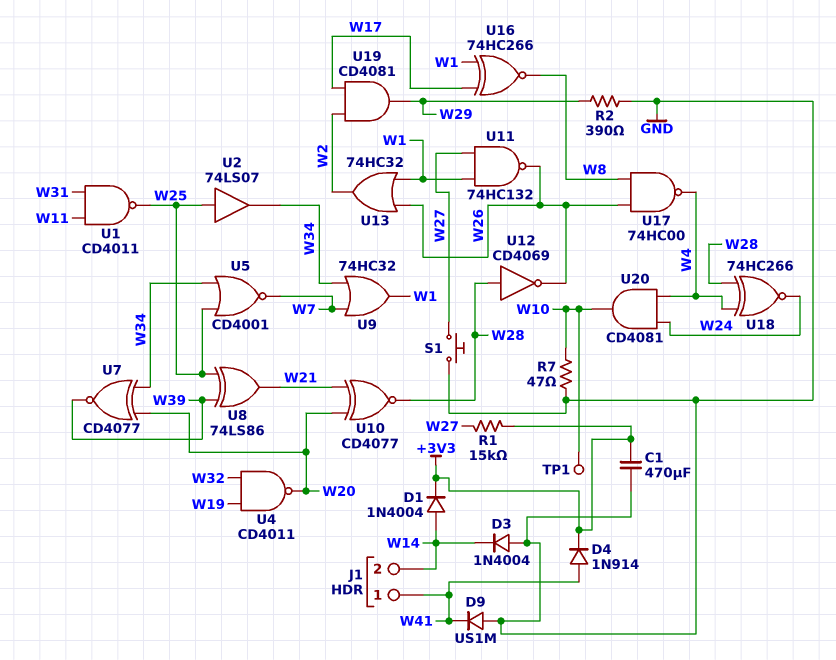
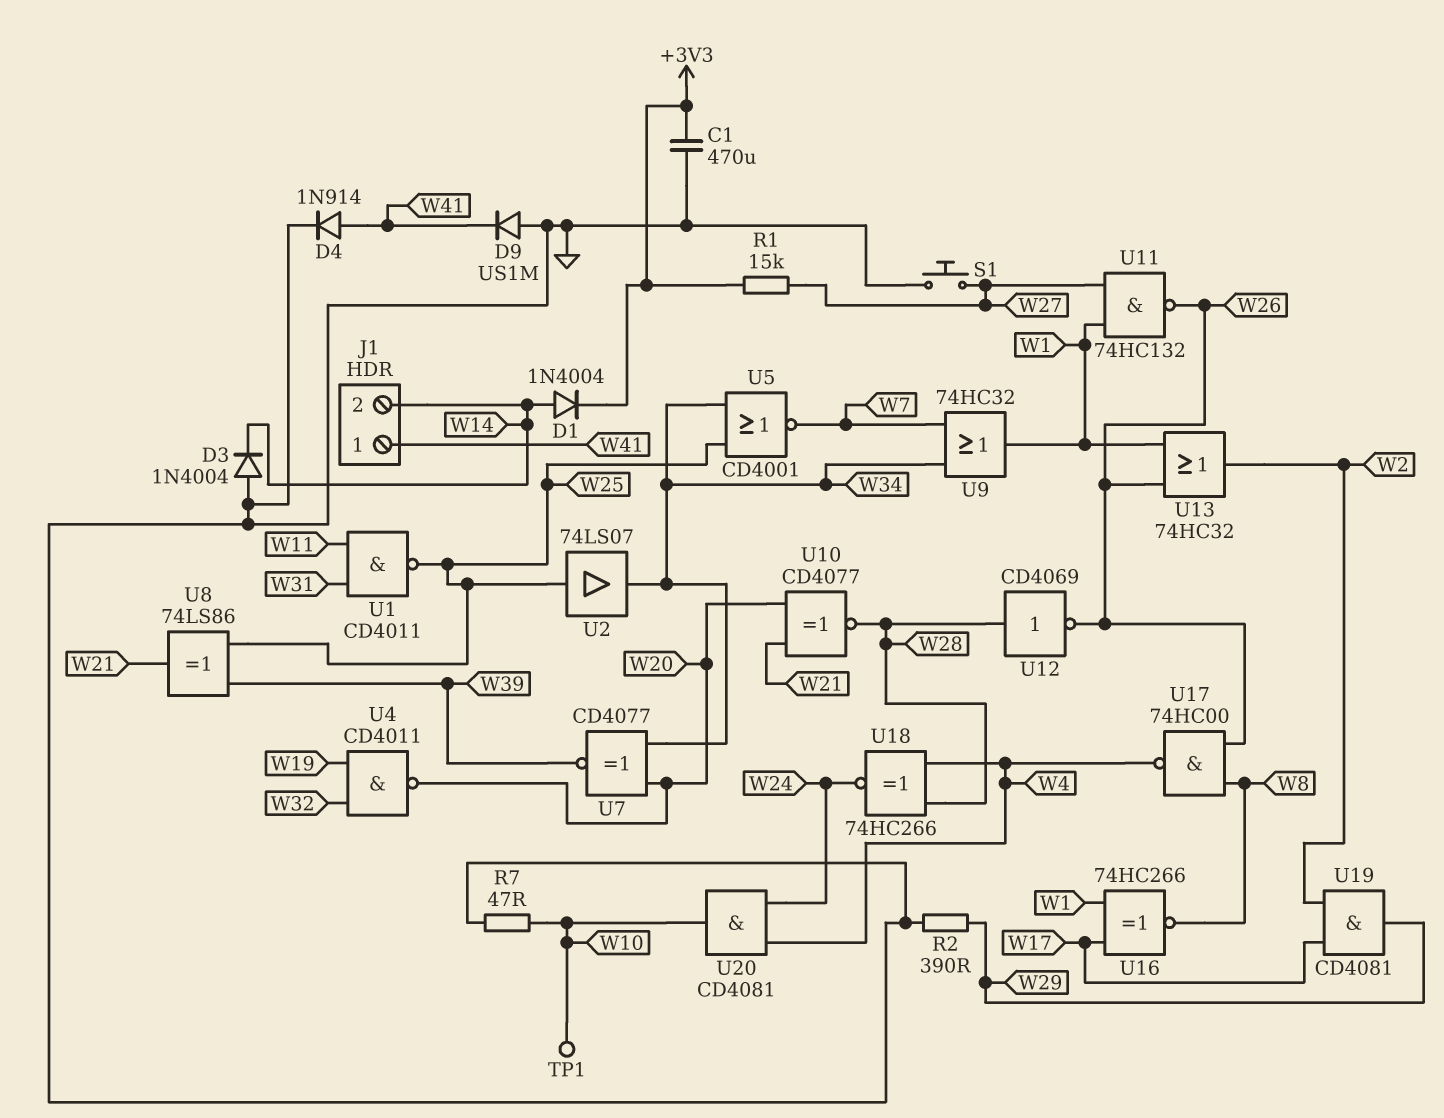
D4: diode 1N914 (A W41, K +3V3) -> diode 1N914 (A W41, K GND)

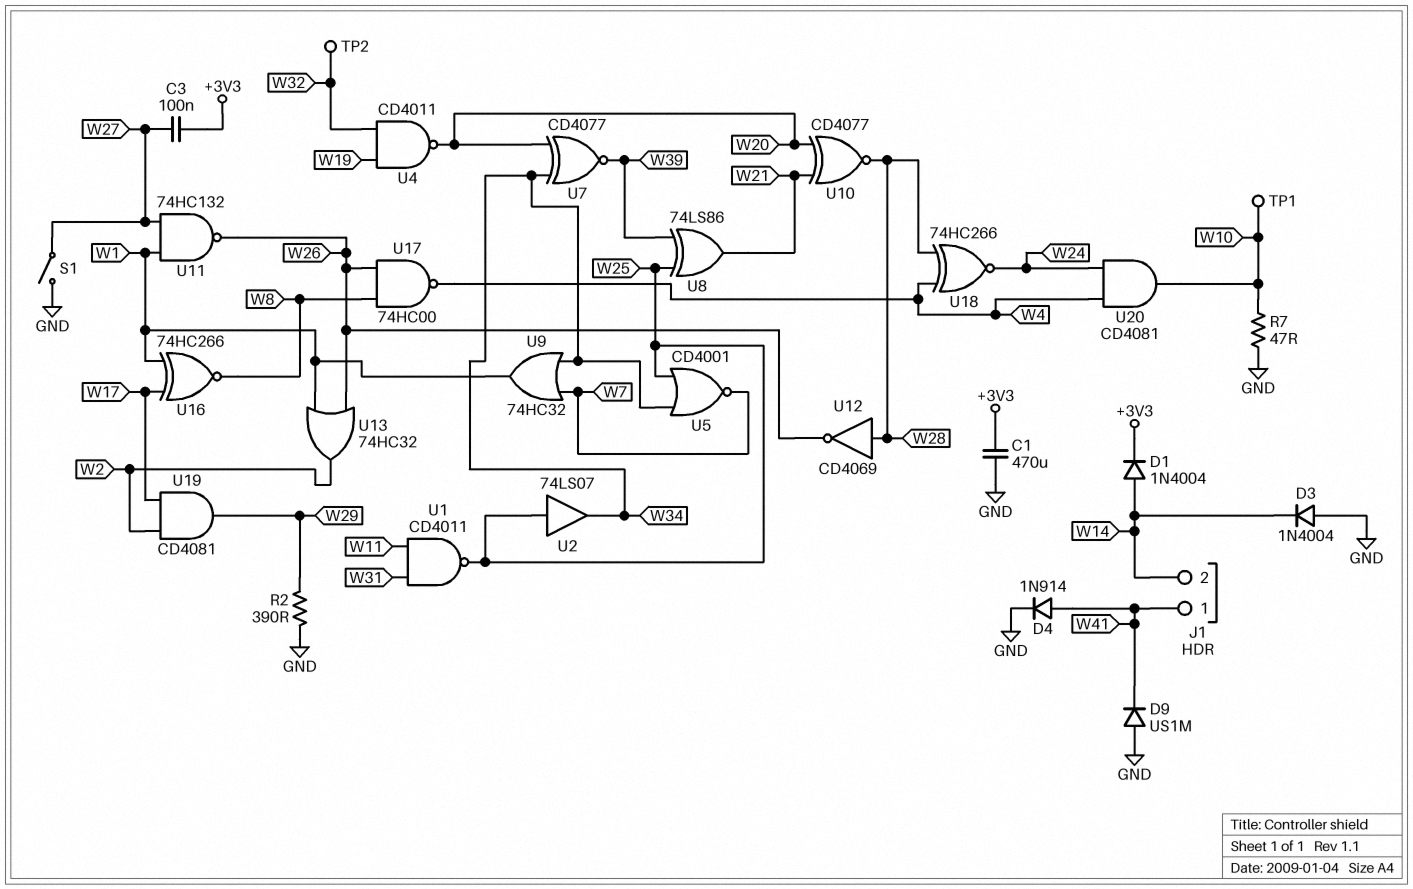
C3: none -> 100nF (+3V3, W27)
R1: 15k (+3V3, W27) -> none
S1: button (GND, W27) -> switch (GND, W27)
TP2: none -> test point (W32)

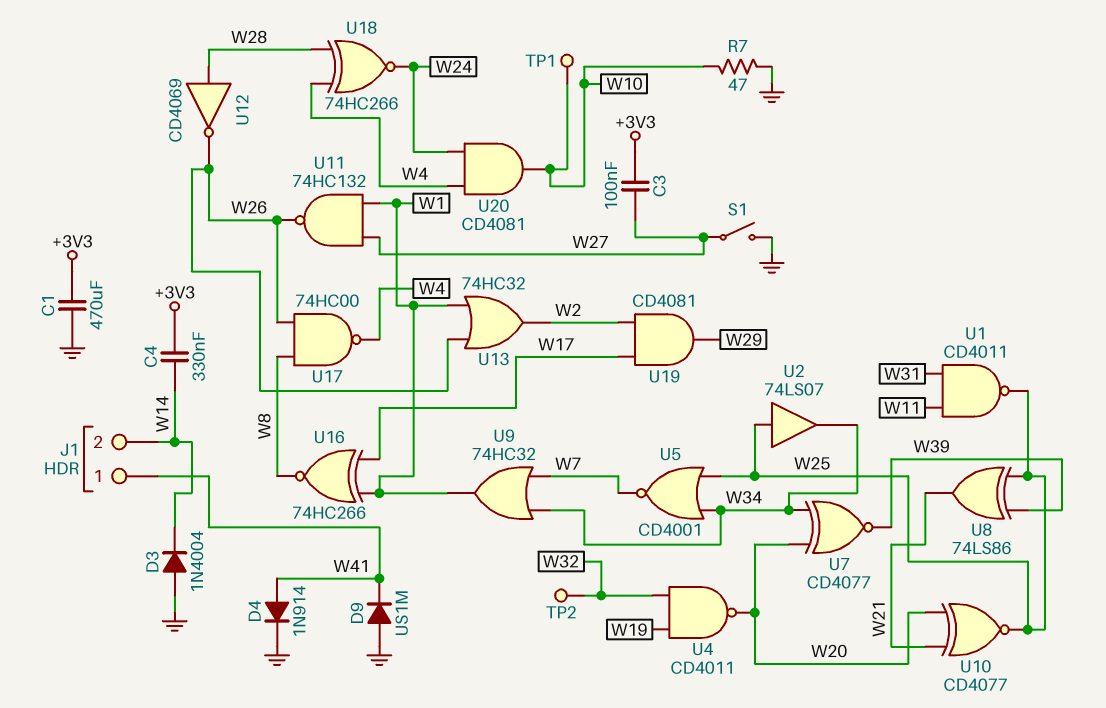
C4: none -> 330nF (+3V3, W14)
D1: diode 1N4004 (A W14, K +3V3) -> none
R2: 390 (GND, W29) -> none
U10: XNOR CD4077 (in W20, in W21, out W28) -> XNOR CD4077 (in W20, in W21, out W25)

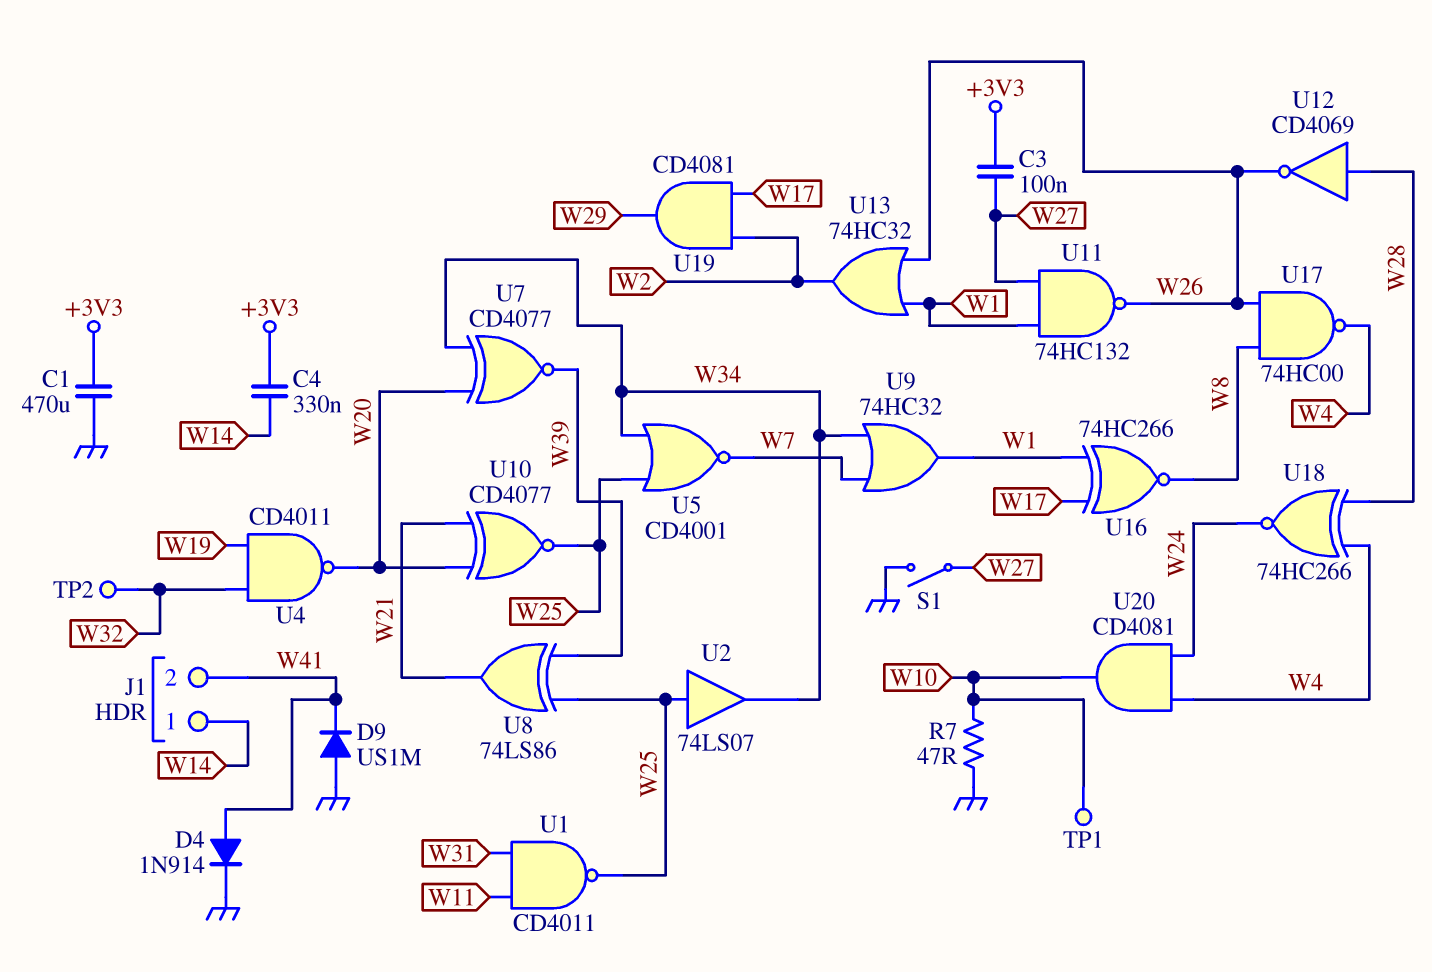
D3: diode 1N4004 (A GND, K W14) -> none
J1 pin 1: W41 -> W14
J1 pin 2: W14 -> W41

